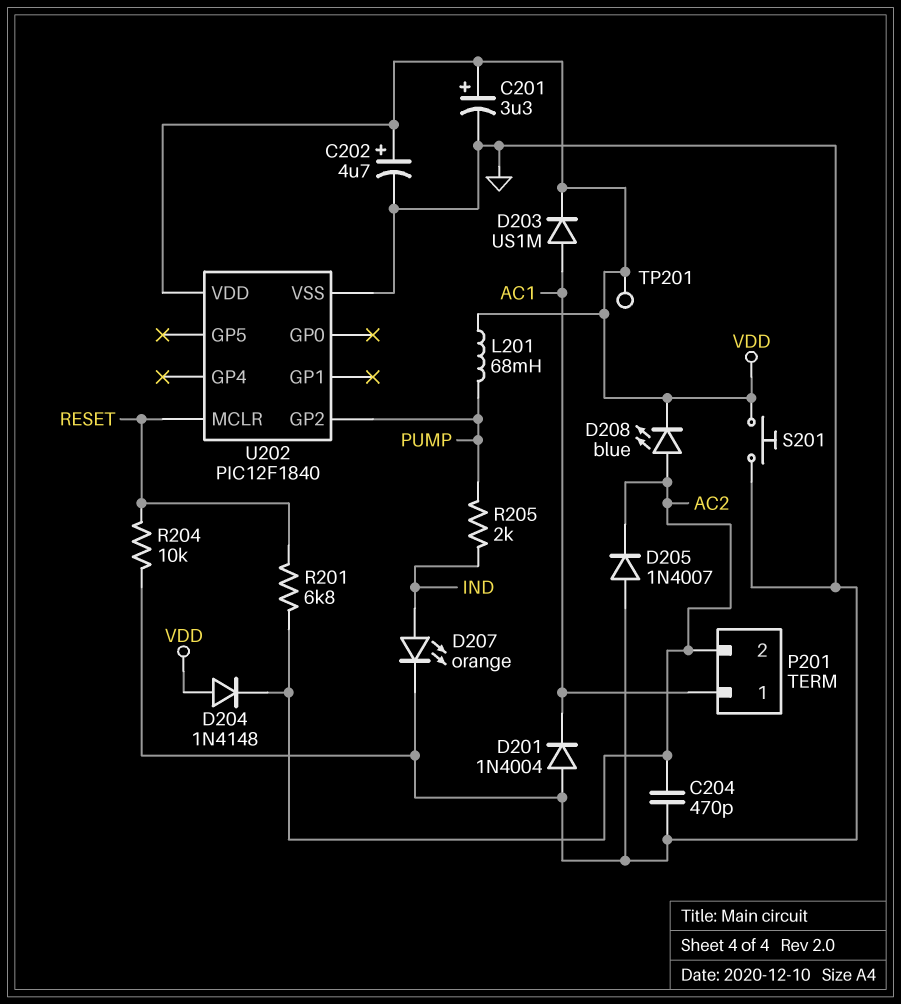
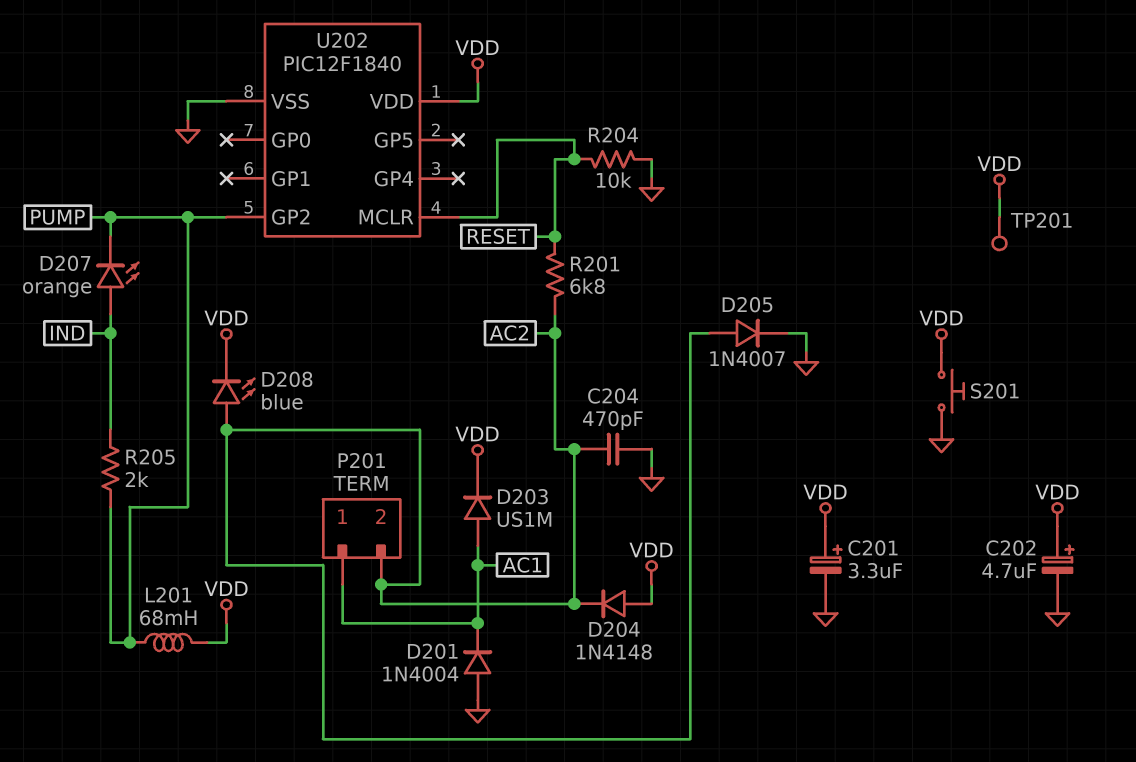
D205: diode 1N4007 (A GND, K AC2) -> diode 1N4007 (A AC2, K GND)
D207: LED orange (A IND, K GND) -> LED orange (A IND, K PUMP)

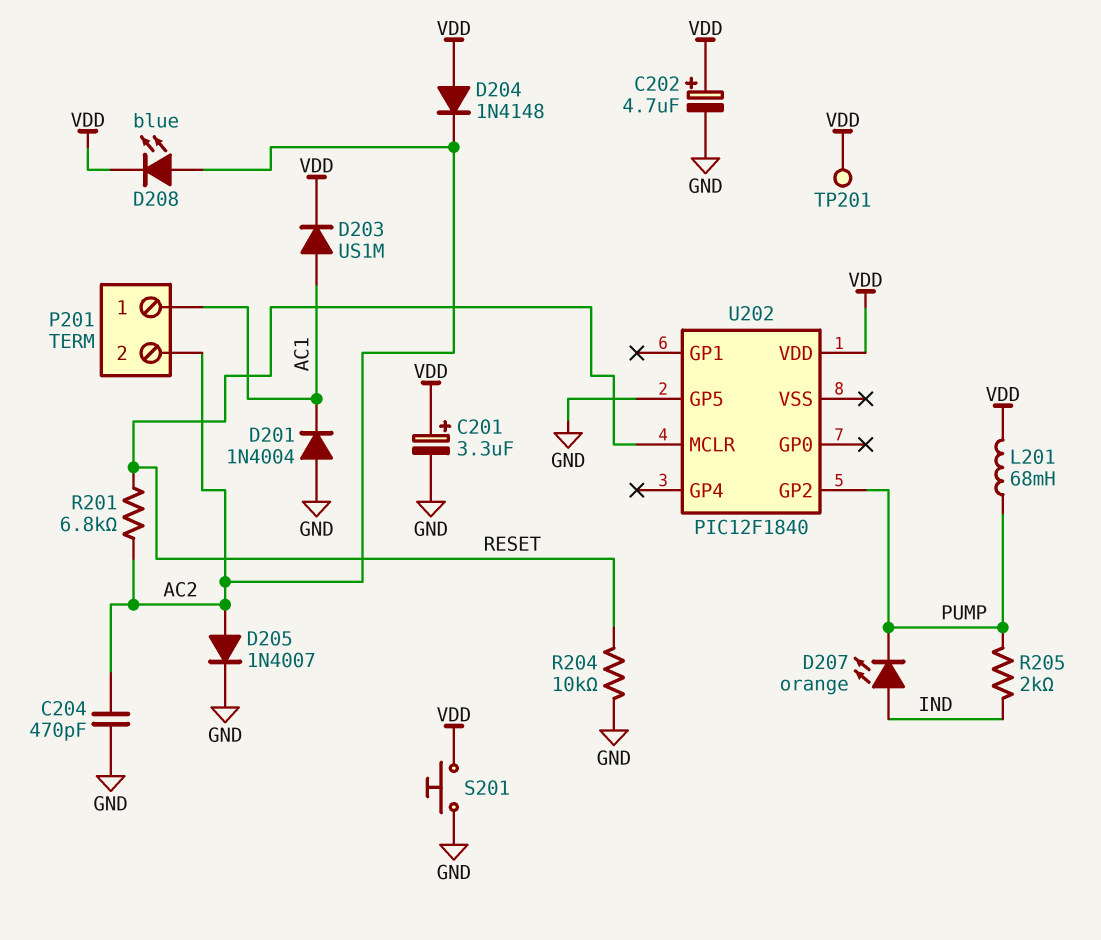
U202 pin GP5: none -> GND
U202 pin VSS: GND -> none

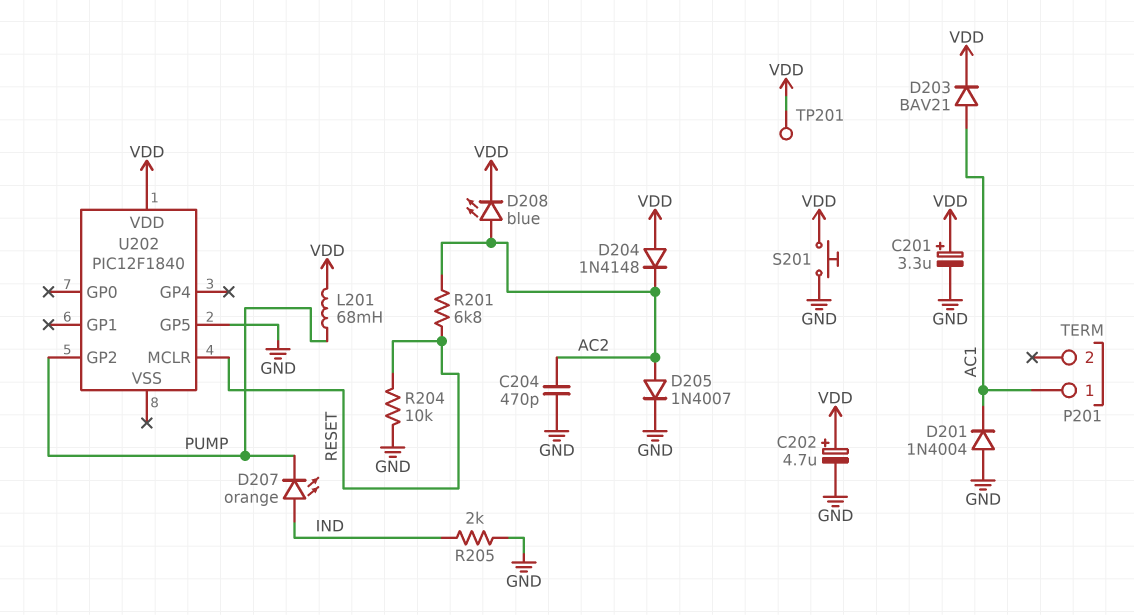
D203: diode US1M (A AC1, K VDD) -> diode BAV21 (A AC1, K VDD)
P201 pin 2: AC2 -> none
R205: 2k (IND, PUMP) -> 2k (GND, IND)

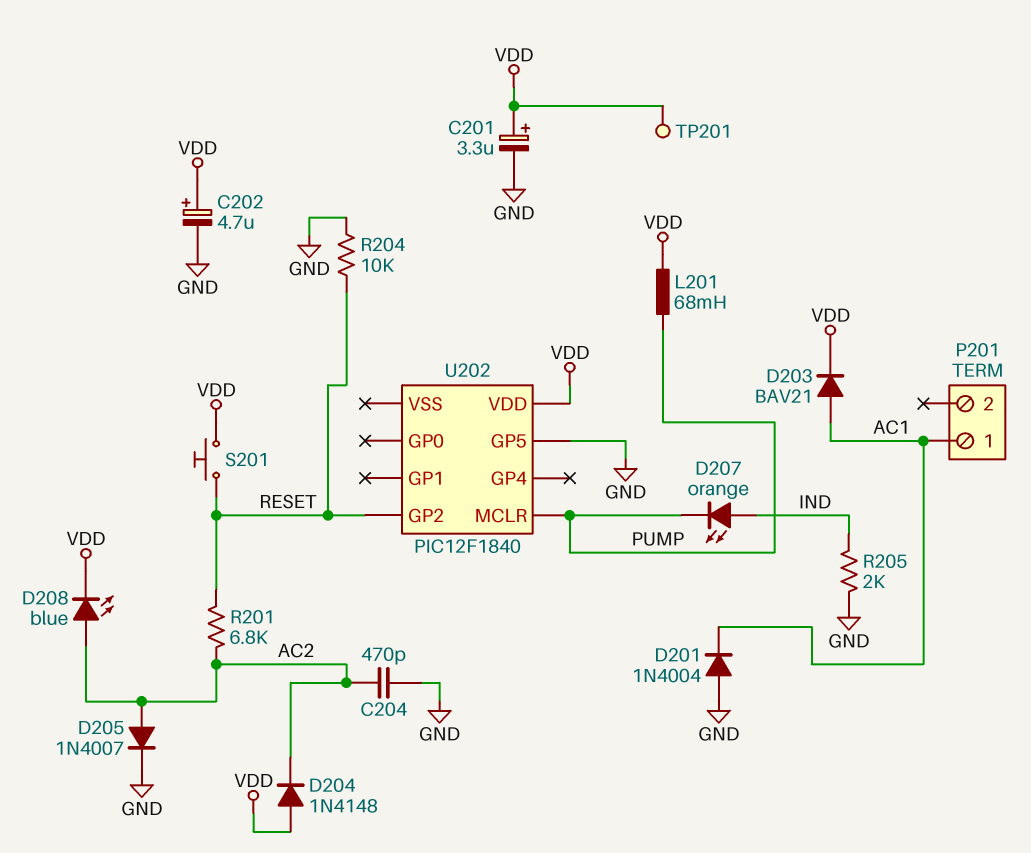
S201: button (GND, VDD) -> button (RESET, VDD)
U202 pin GP2: PUMP -> RESET
U202 pin MCLR: RESET -> PUMP

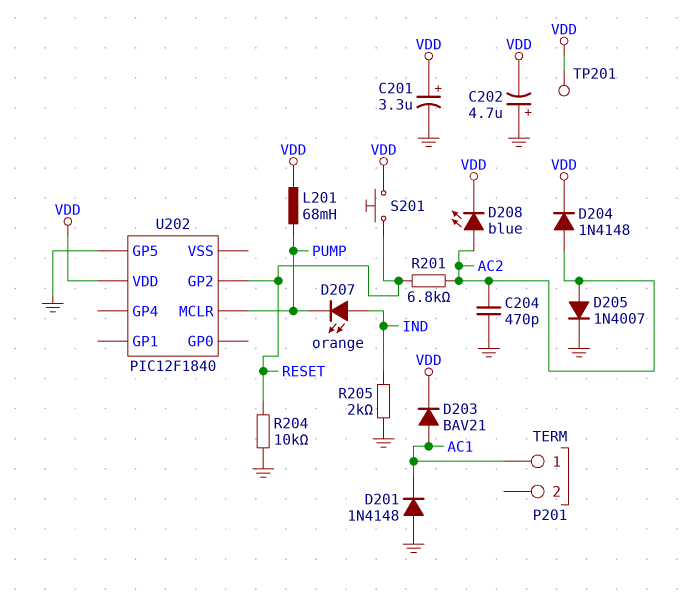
C202: 4.7uF (plus VDD, minus GND) -> 4.7uF (plus GND, minus VDD)
D201: diode 1N4004 (A GND, K AC1) -> diode 1N4148 (A GND, K AC1)
D204: diode 1N4148 (A VDD, K AC2) -> diode 1N4148 (A AC2, K VDD)

